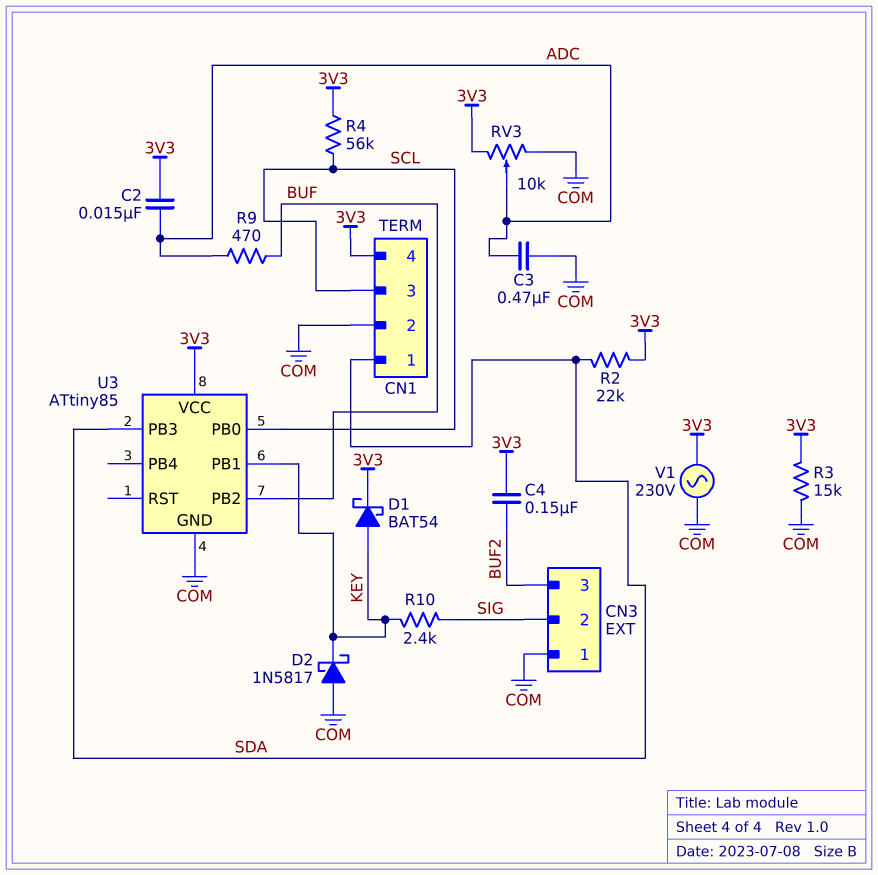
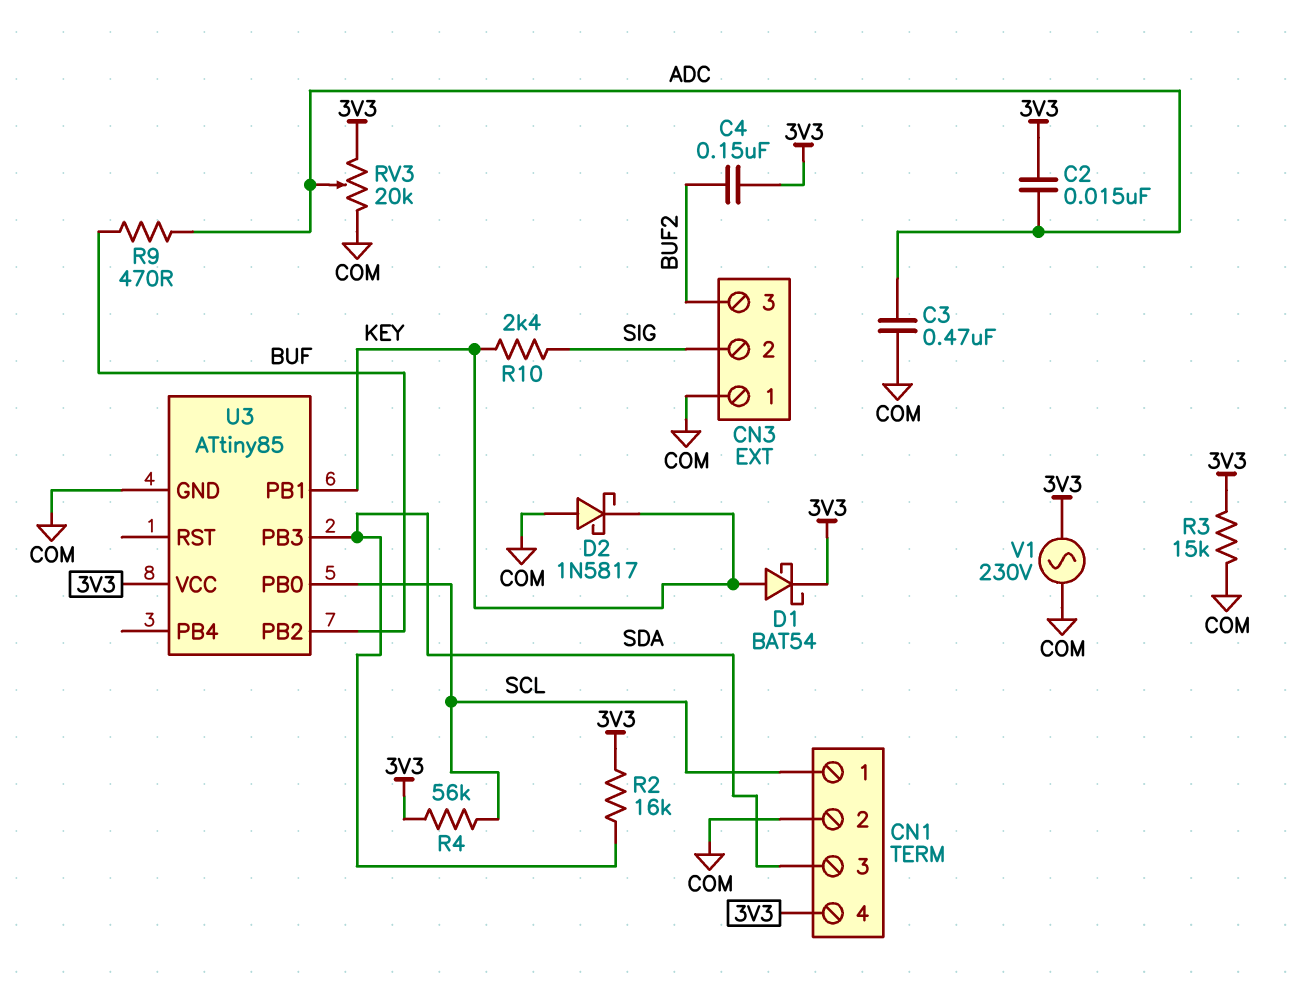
CN1 pin 1: SDA -> SCL
CN1 pin 3: SCL -> SDA
R2: 22k (3V3, SDA) -> 16k (3V3, SDA)
RV3: 10k (3V3, COM, wiper ADC) -> 20k (3V3, COM, wiper ADC)

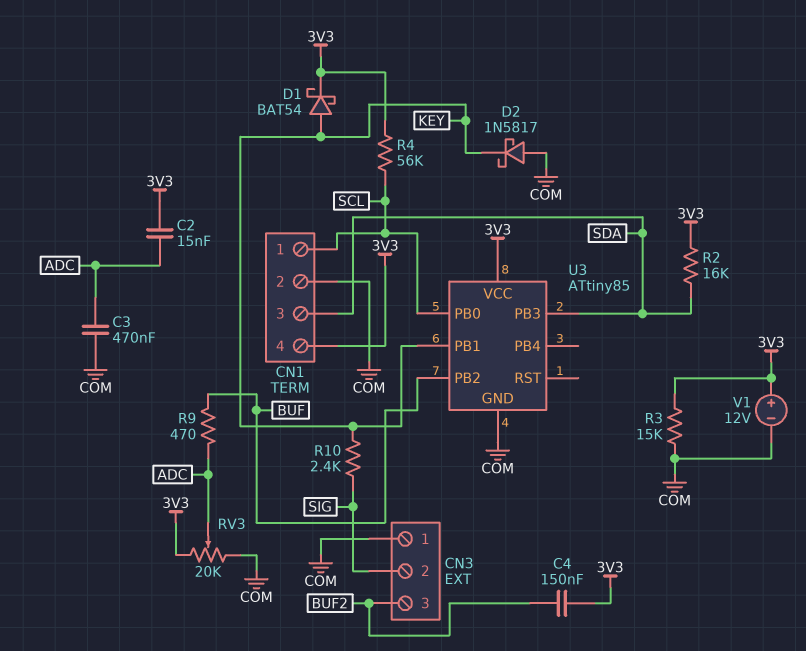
V1: AC 230V (3V3, COM) -> 12V (plus 3V3, minus COM)

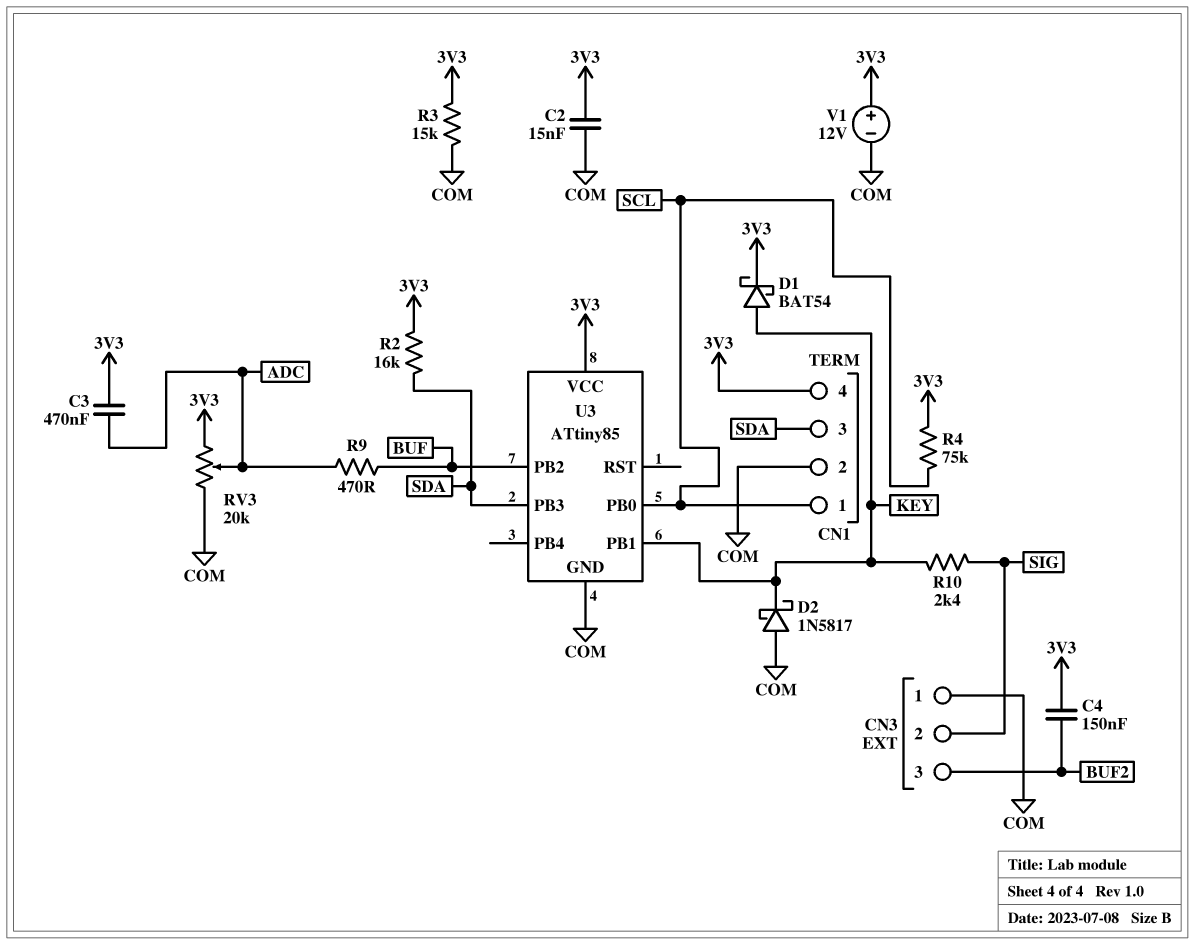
C2: 15nF (3V3, ADC) -> 15nF (3V3, COM)
C3: 470nF (ADC, COM) -> 470nF (3V3, ADC)
R4: 56k (3V3, SCL) -> 75k (3V3, SCL)

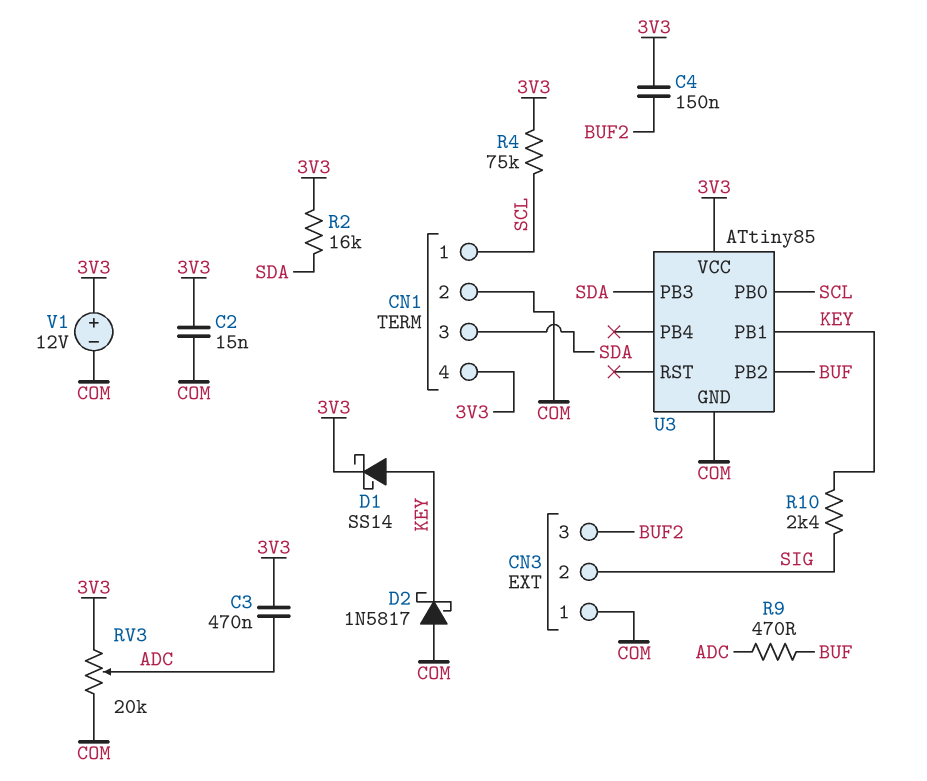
D1: schottky BAT54 (A KEY, K 3V3) -> schottky SS14 (A KEY, K 3V3)
R3: 15k (3V3, COM) -> none

